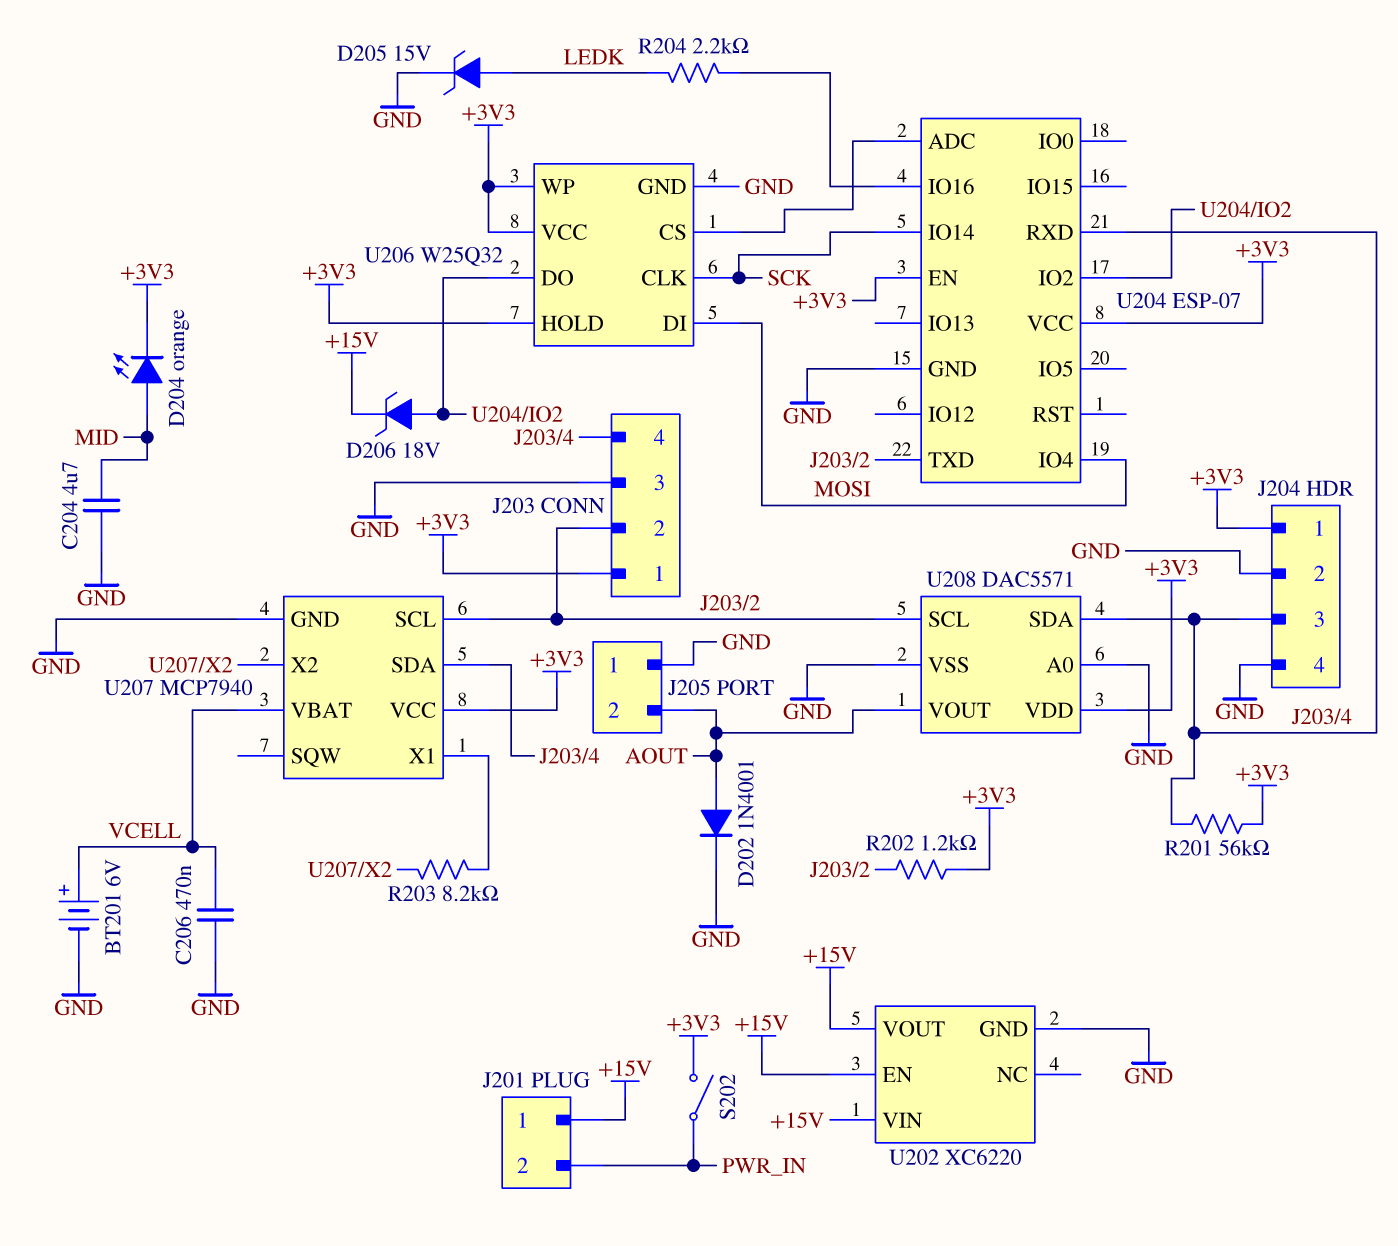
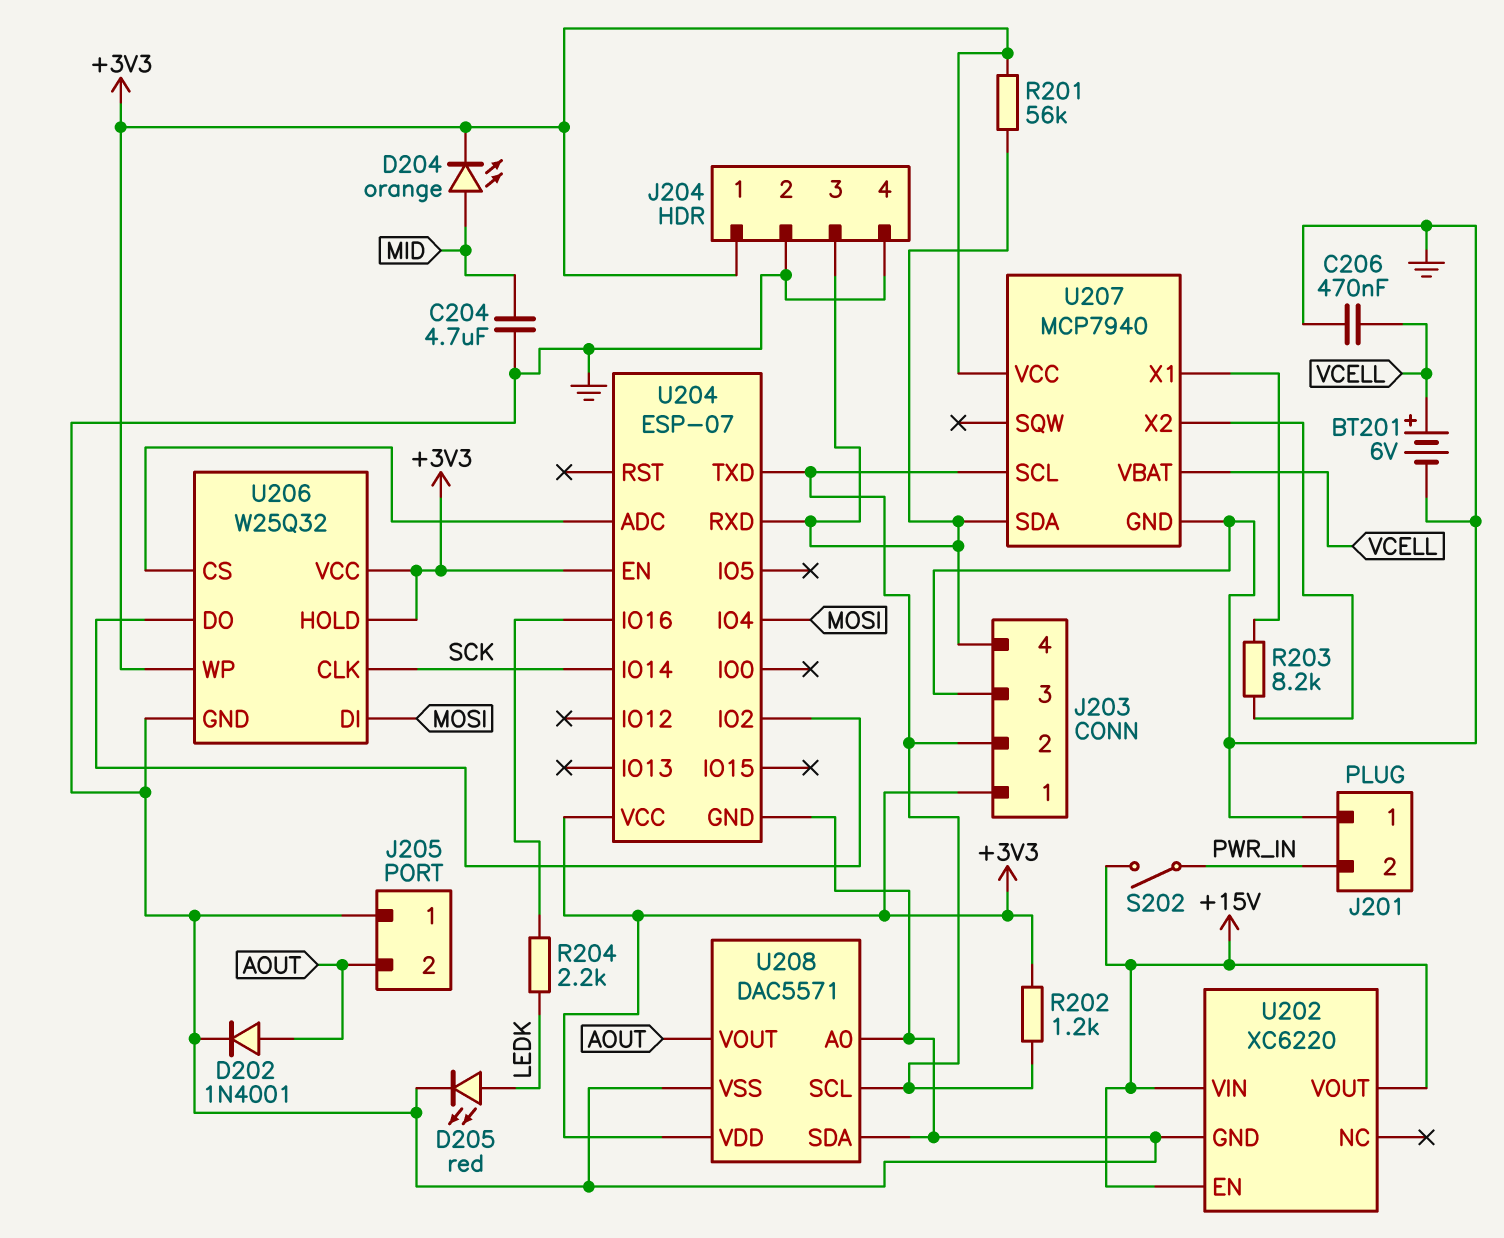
D205: zener 15V (A LEDK, K GND) -> LED red (A LEDK, K GND)
D206: zener 18V (A U204/IO2, K +15V) -> none
J201 pin 1: +15V -> GND
S202: switch (+3V3, PWR_IN) -> switch (+15V, PWR_IN)
U208 pin SDA: J203/4 -> GND

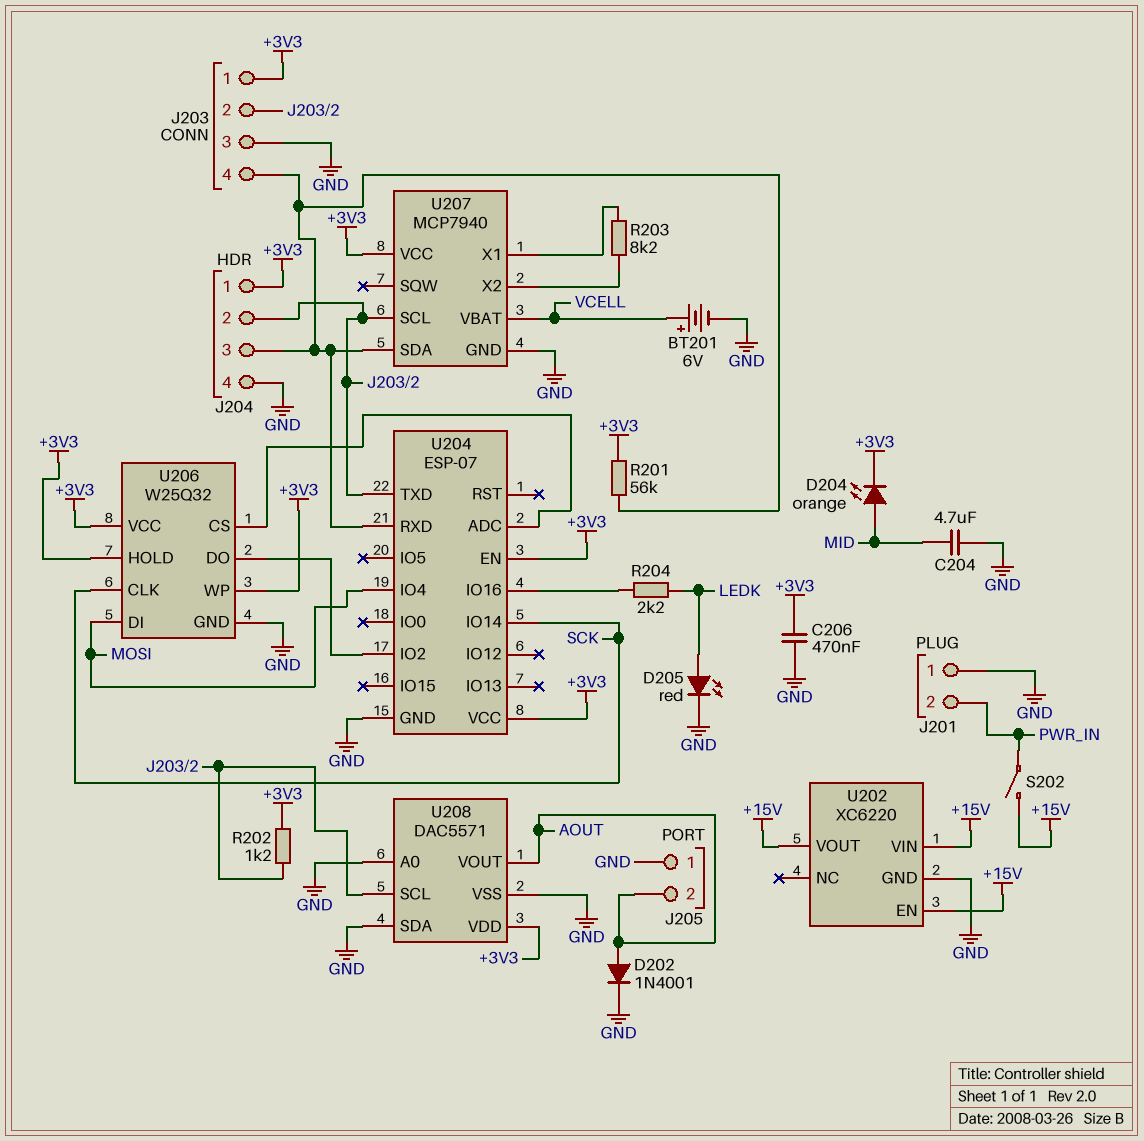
C206: 470nF (GND, VCELL) -> 470nF (+3V3, GND)
J204 pin 2: GND -> J203/2

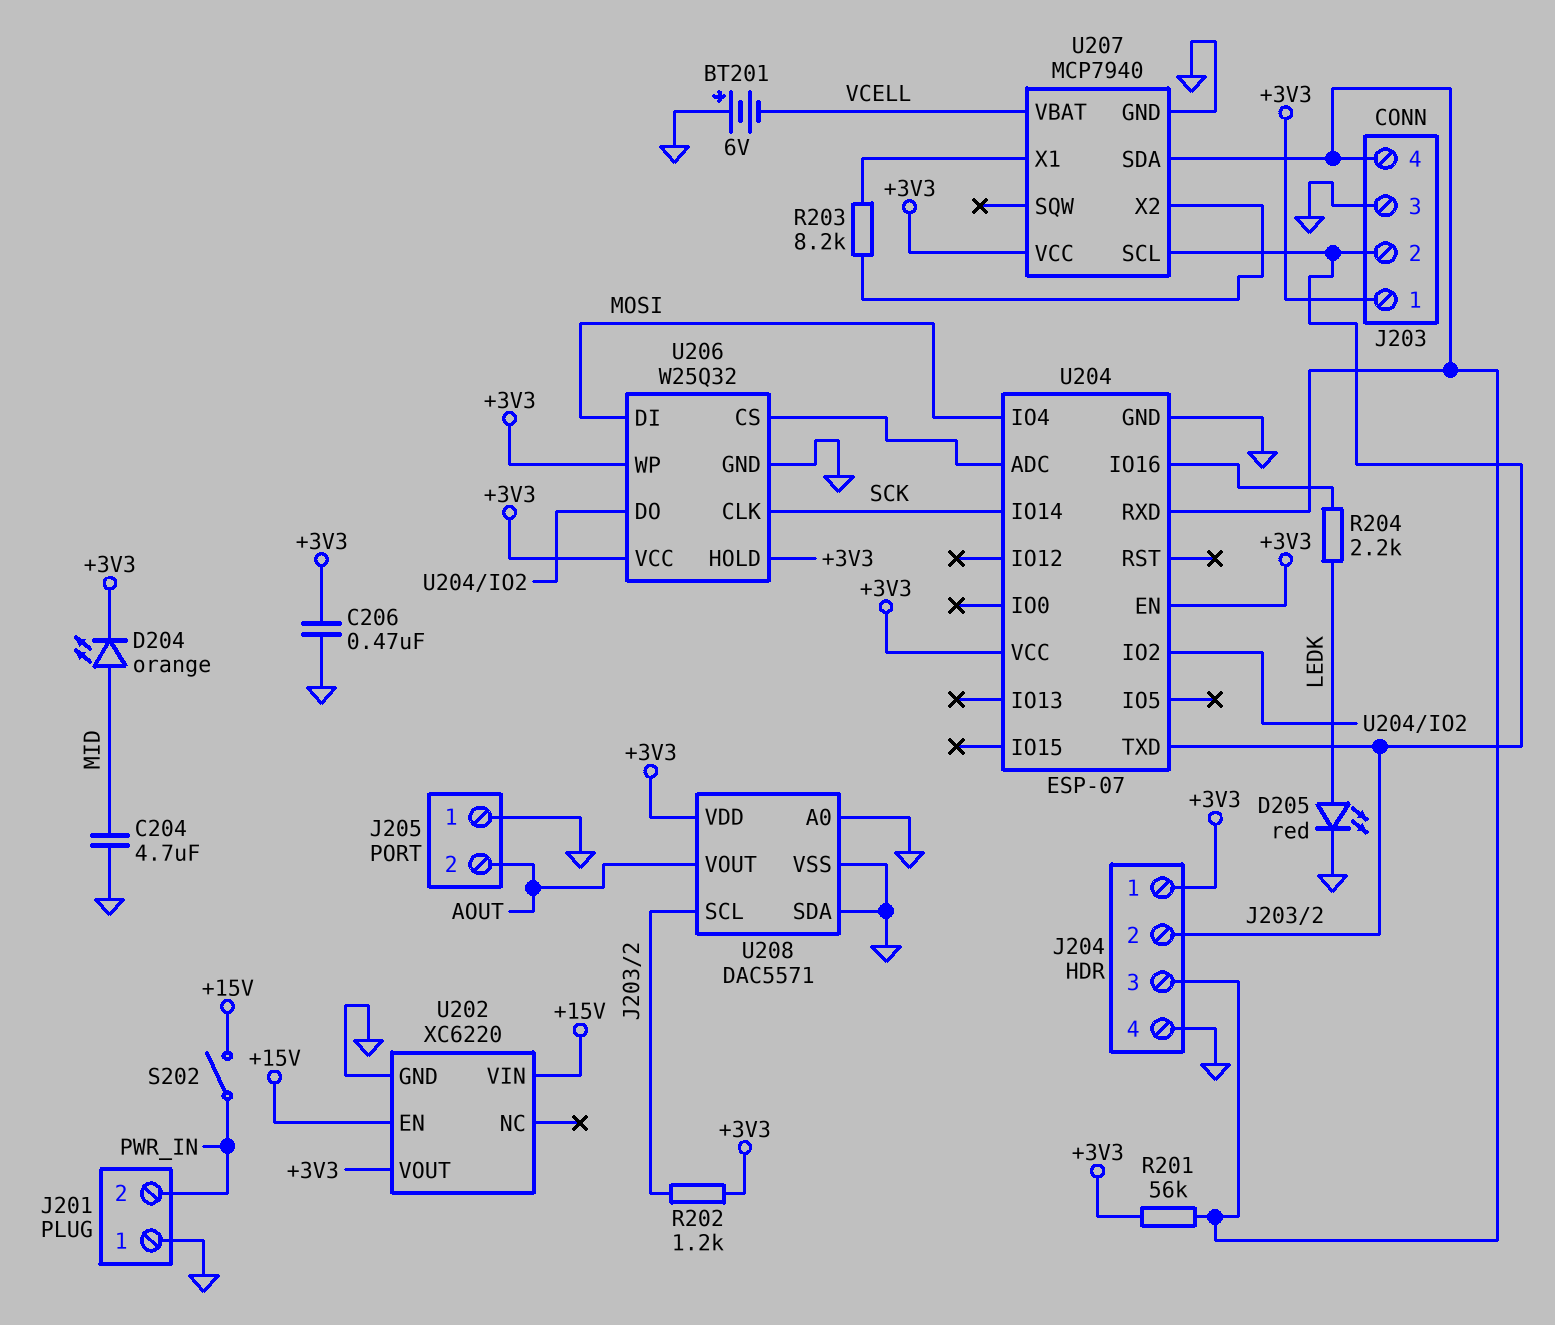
BT201: 6V (plus VCELL, minus GND) -> 6V (plus GND, minus VCELL)
D202: diode 1N4001 (A AOUT, K GND) -> none
U202 pin VOUT: +15V -> +3V3

